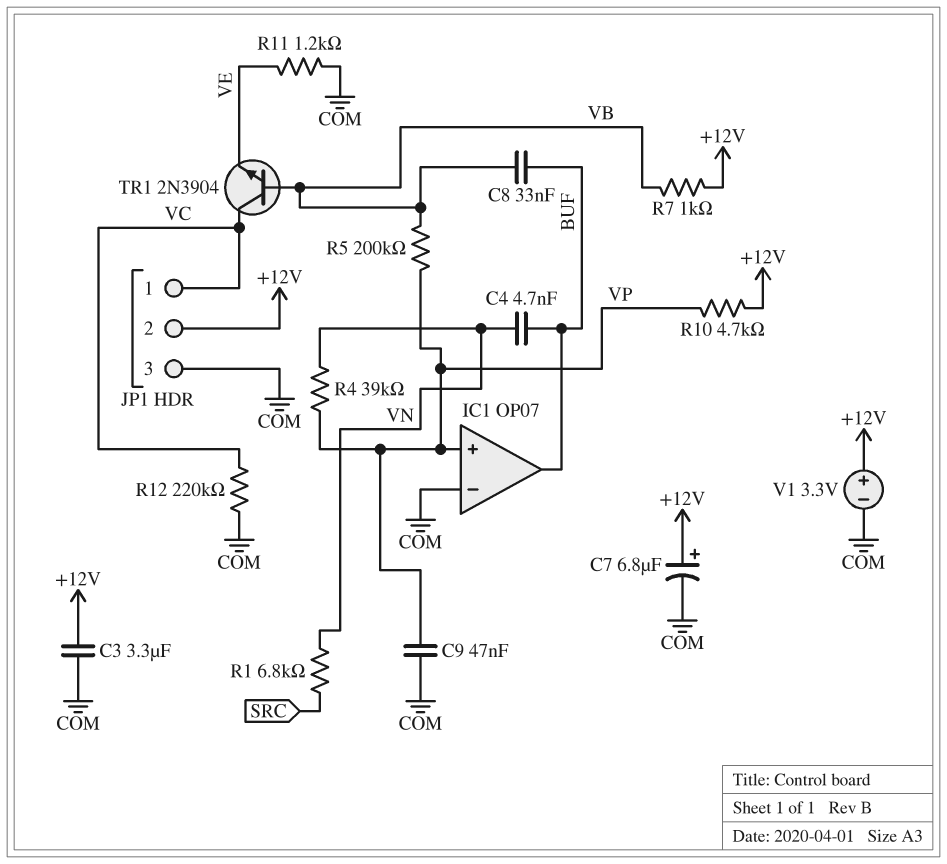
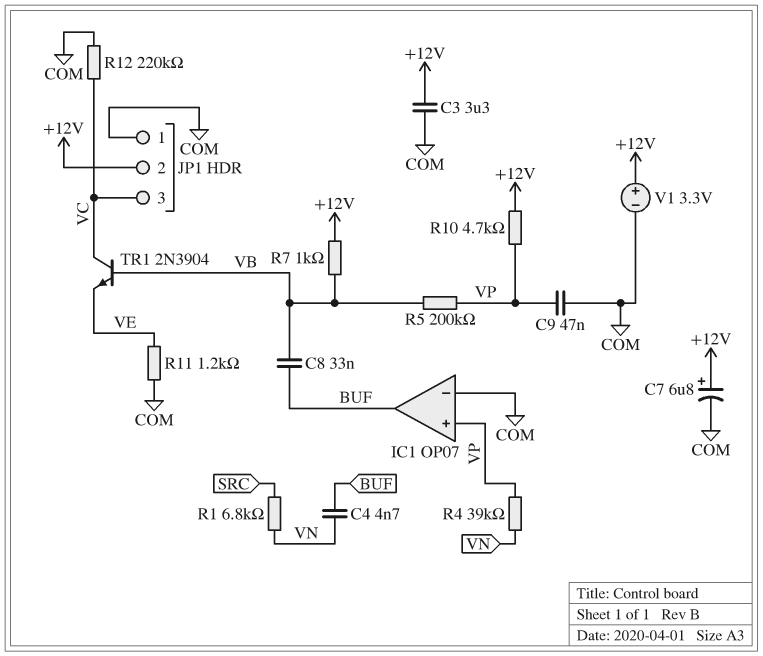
JP1 pin 1: VC -> COM
JP1 pin 3: COM -> VC

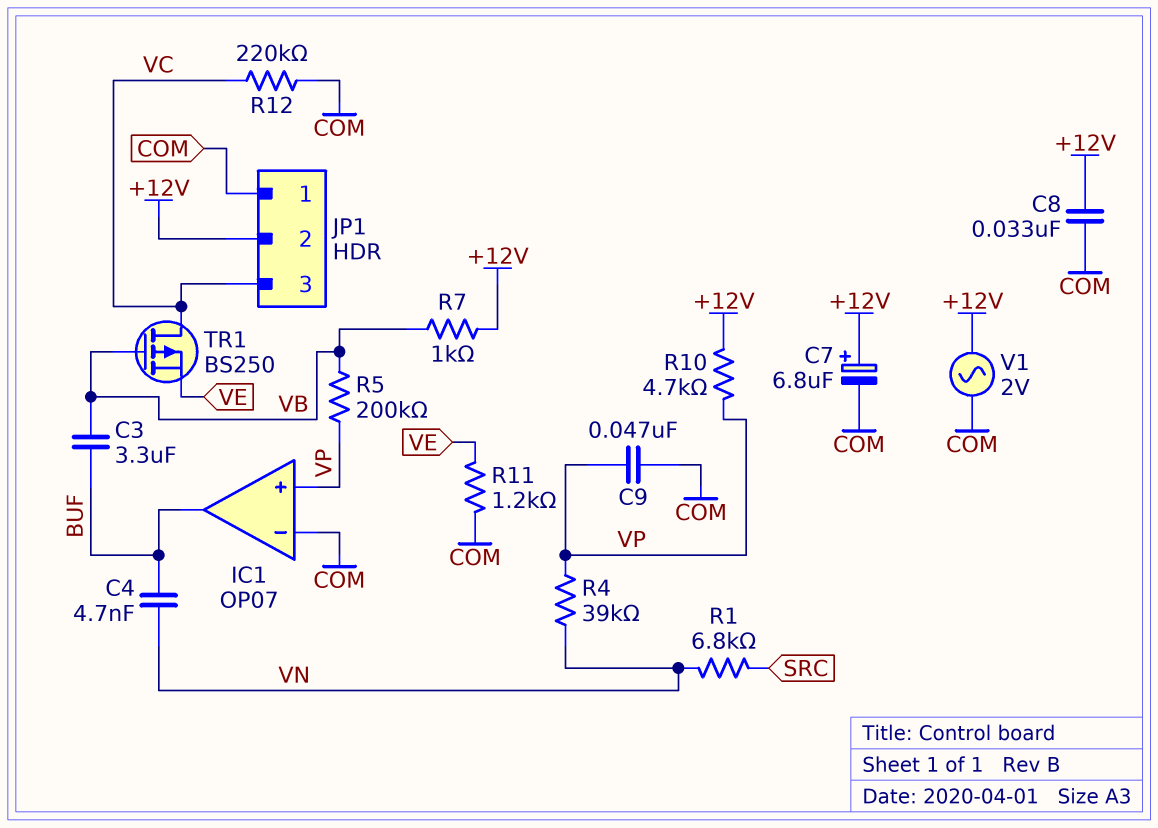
C3: 3.3uF (+12V, COM) -> 3.3uF (BUF, VB)
C8: 33nF (BUF, VB) -> 33nF (+12V, COM)
TR1: NPN 2N3904 (B VB, C VC, E VE) -> PMOS BS250 (G VB, D VC, S VE)
V1: 3.3V (plus +12V, minus COM) -> AC 2V (+12V, COM)

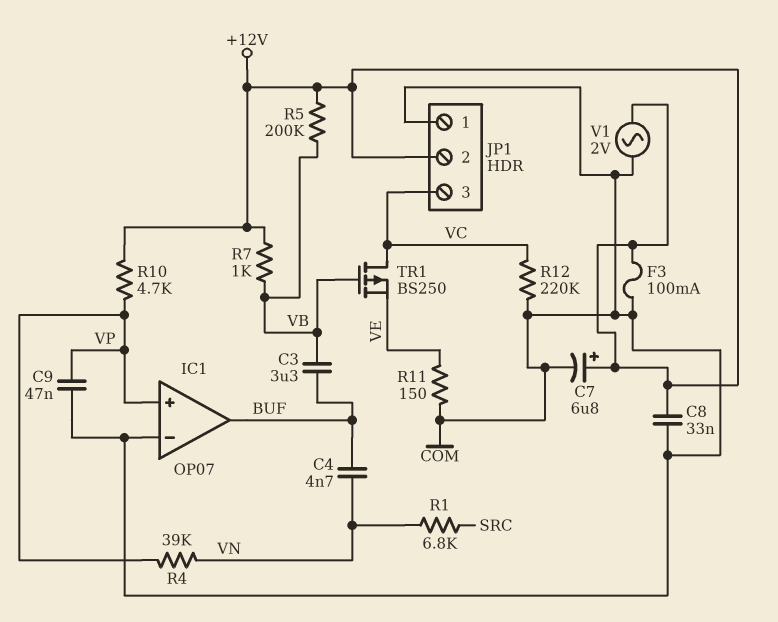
F3: none -> 100mA (+12V, COM)
R5: 200k (VB, VP) -> 200k (+12V, VB)
R11: 1.2k (COM, VE) -> 150 (COM, VE)

